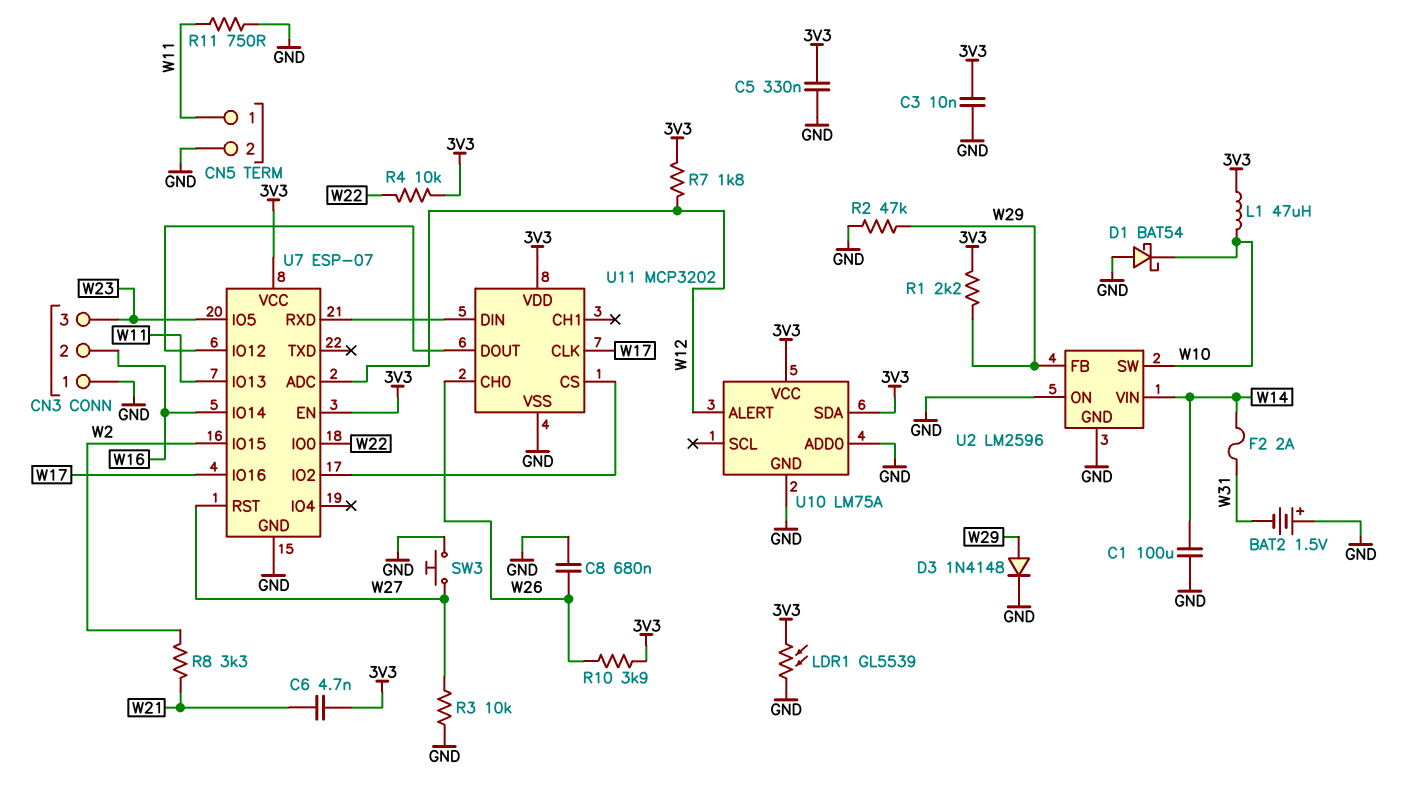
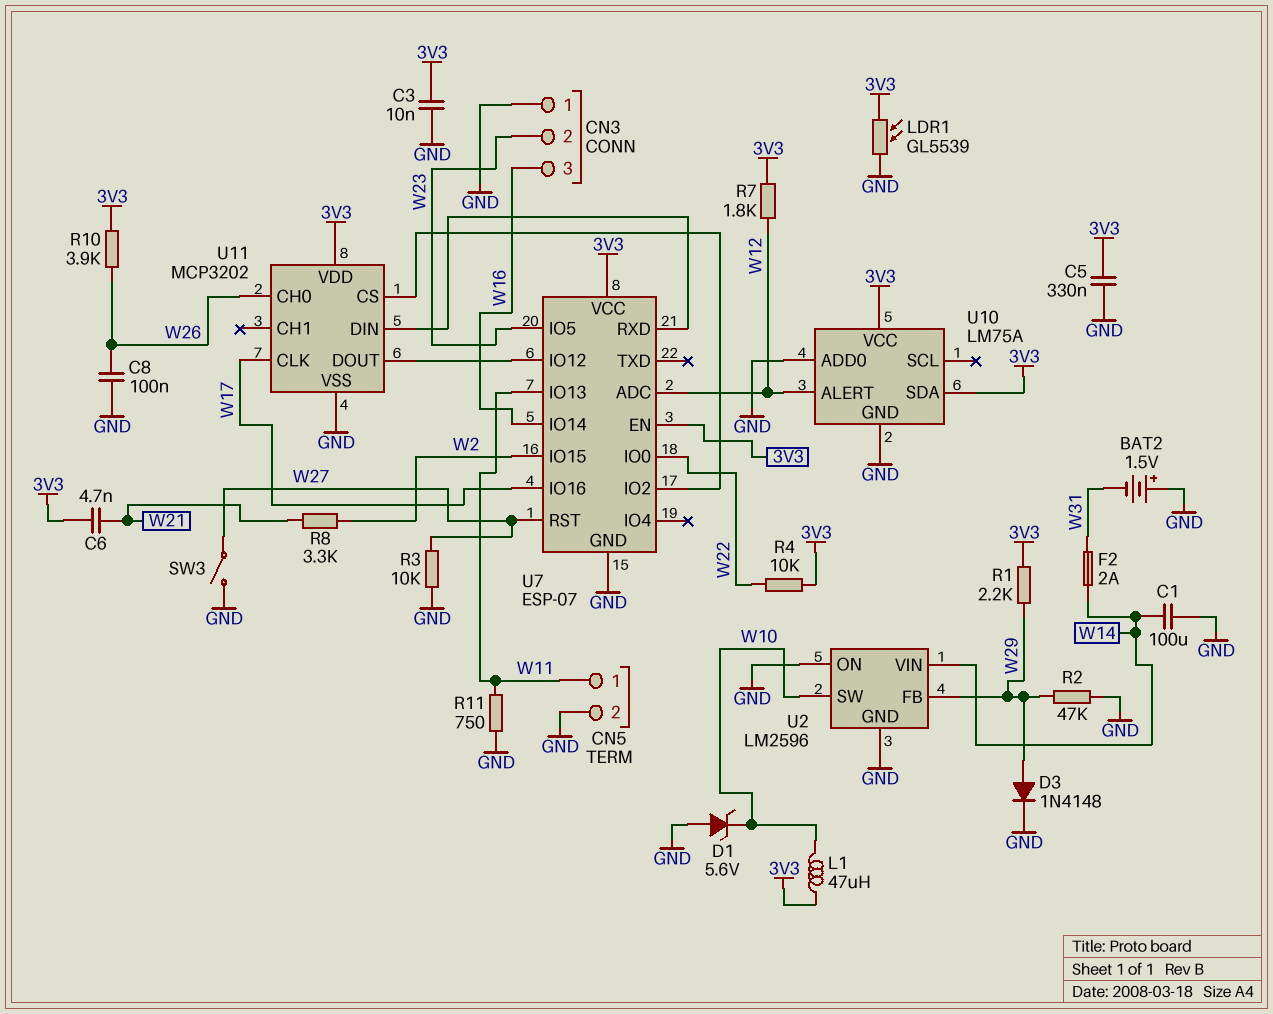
C8: 680nF (GND, W26) -> 100nF (GND, W26)
CN3 pin 2: W16 -> W23
CN3 pin 3: W23 -> W16
D1: schottky BAT54 (A GND, K W10) -> zener 5.6V (A GND, K W10)
SW3: button (GND, W27) -> switch (GND, W27)

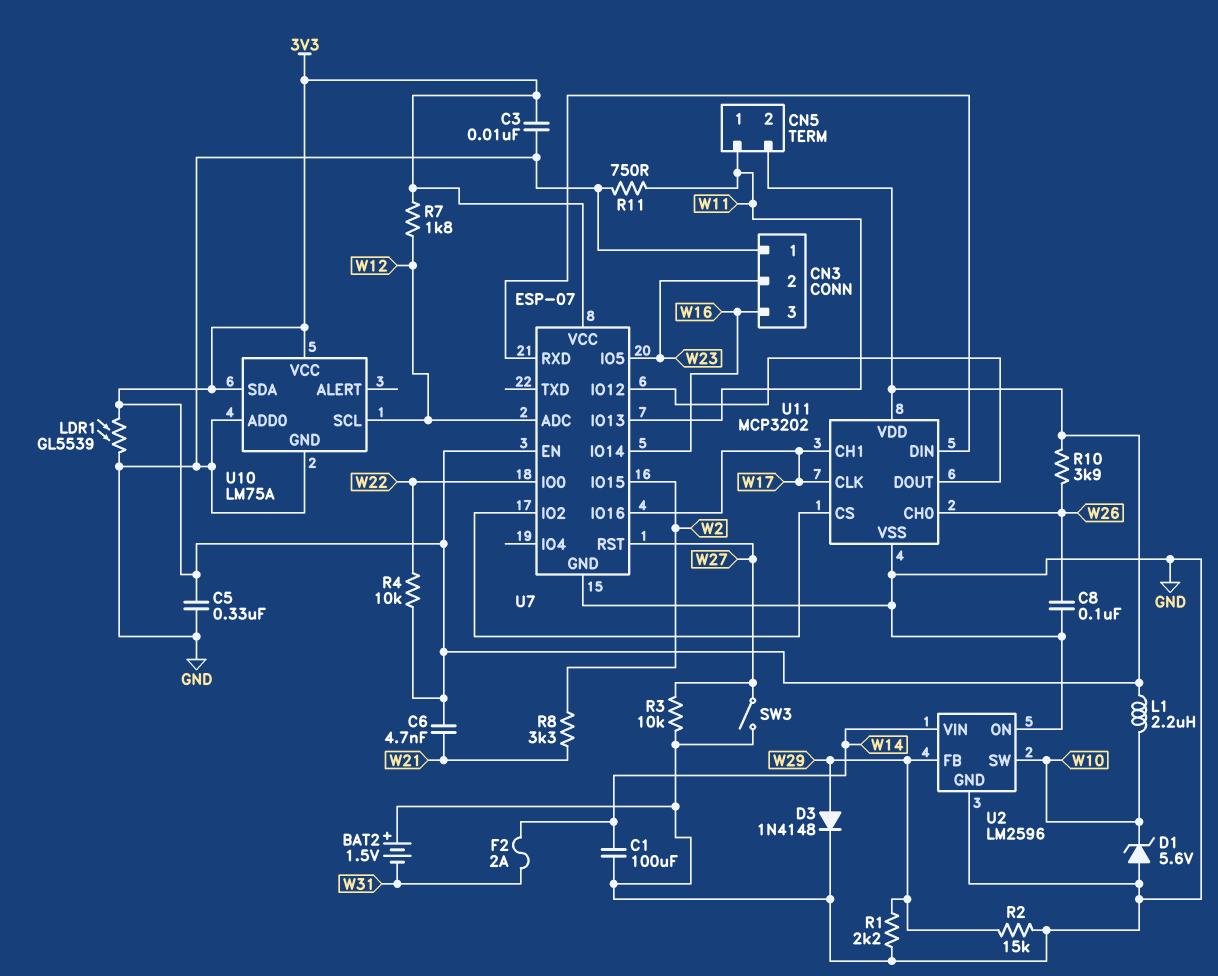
CN5 pin 2: GND -> 3V3
L1: 47uH (3V3, W10) -> 2.2uH (3V3, W10)
R1: 2.2k (3V3, W29) -> 2.2k (GND, W29)
R2: 47k (GND, W29) -> 15k (GND, W29)
U10 pin ALERT: W12 -> none
U10 pin SCL: none -> W12
U11 pin CH1: none -> W17

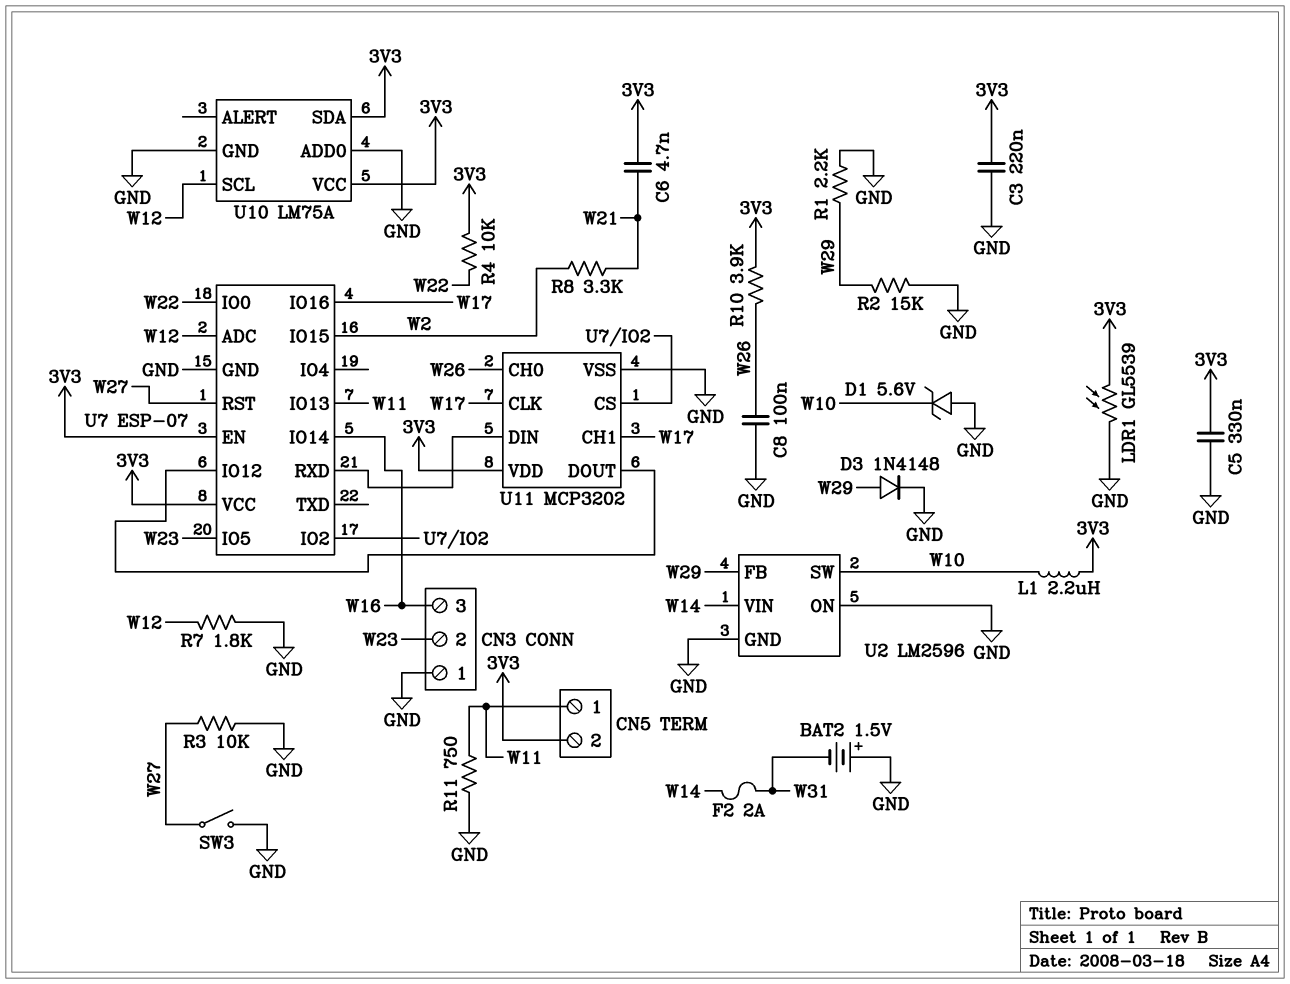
C1: 100uF (GND, W14) -> none
C3: 10nF (3V3, GND) -> 220nF (3V3, GND)
R7: 1.8k (3V3, W12) -> 1.8k (GND, W12)

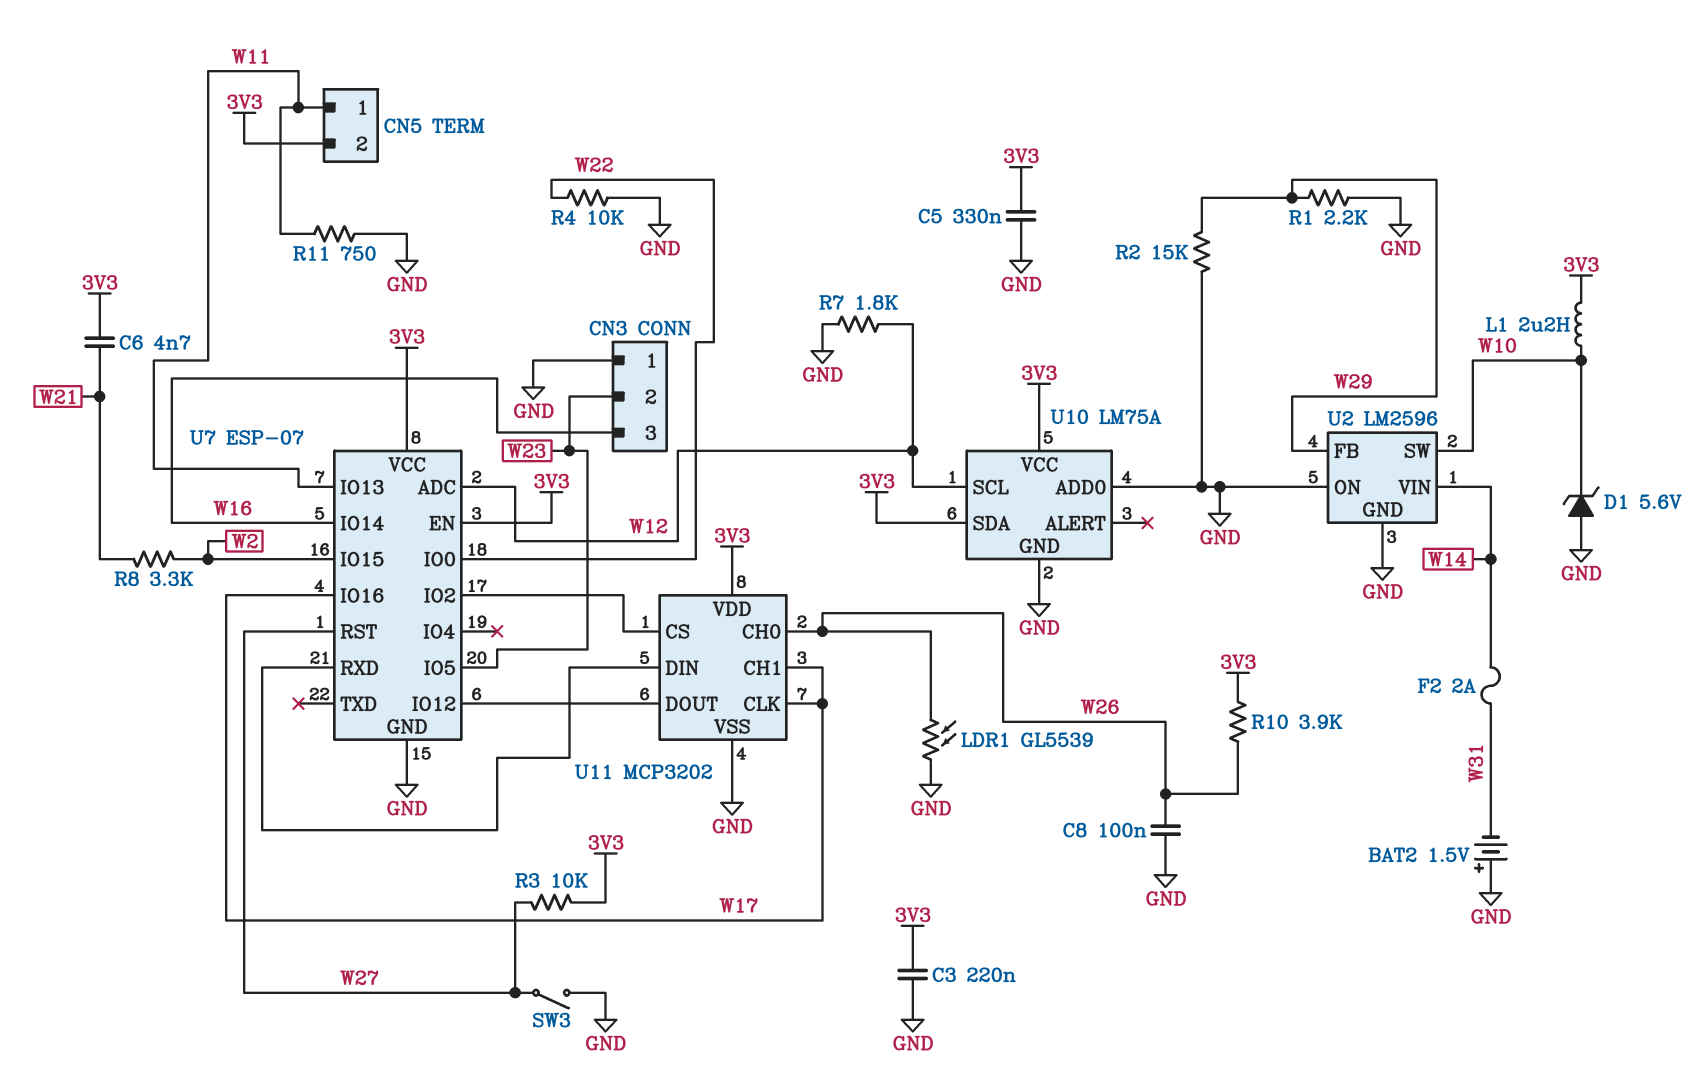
D3: diode 1N4148 (A W29, K GND) -> none
LDR1: GL5539 (3V3, GND) -> GL5539 (GND, W26)
R3: 10k (GND, W27) -> 10k (3V3, W27)
R4: 10k (3V3, W22) -> 10k (GND, W22)

